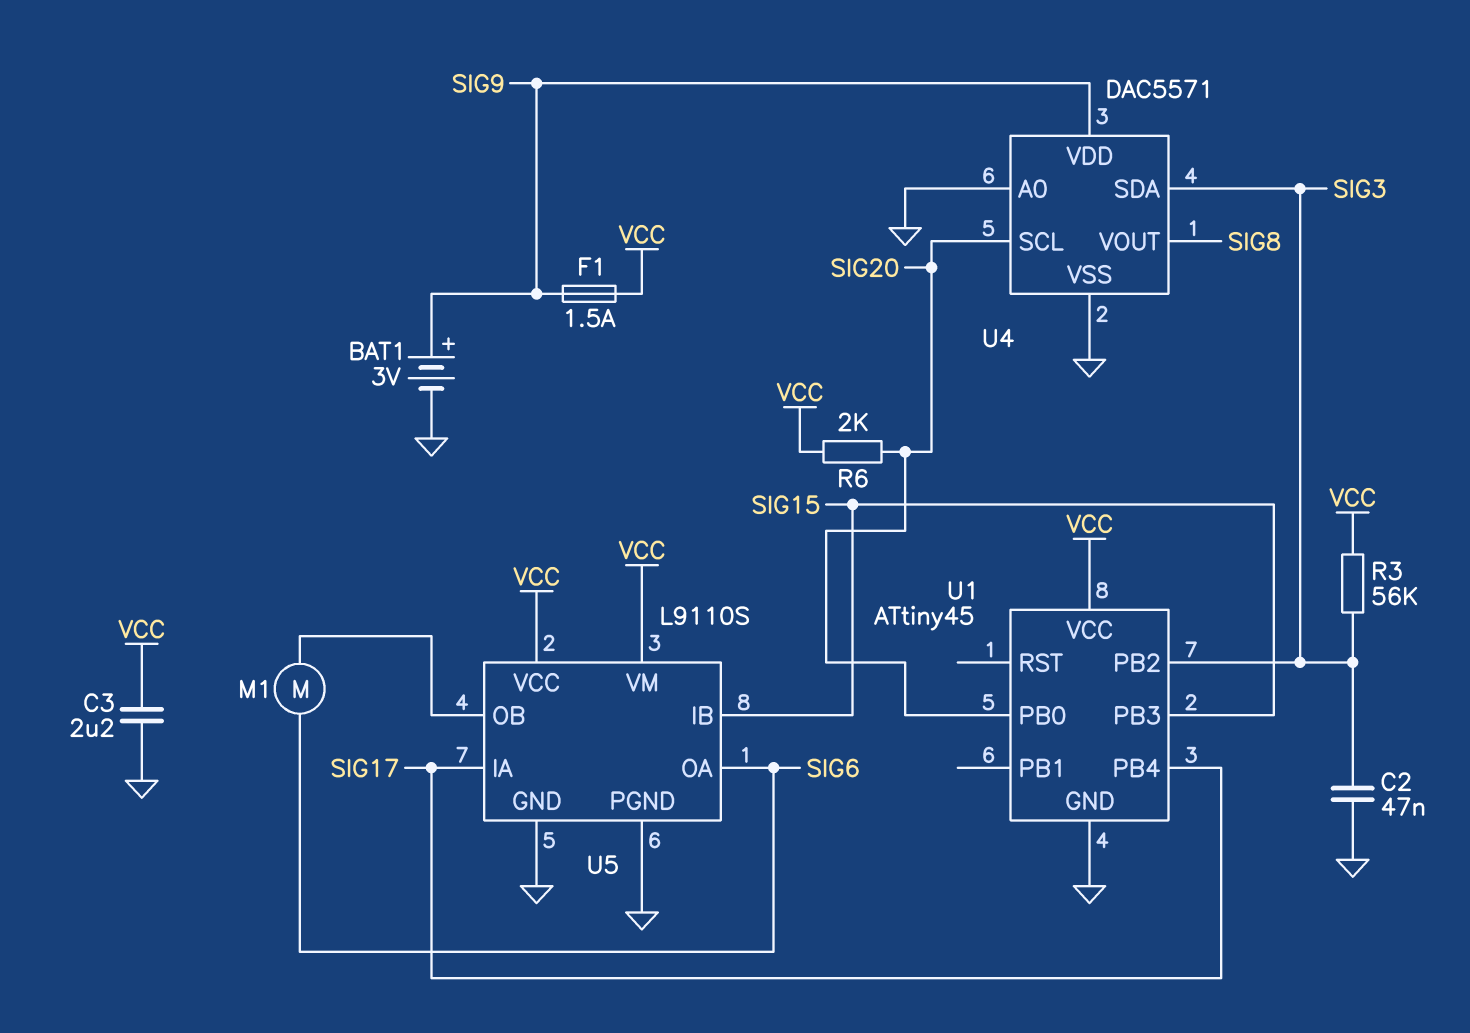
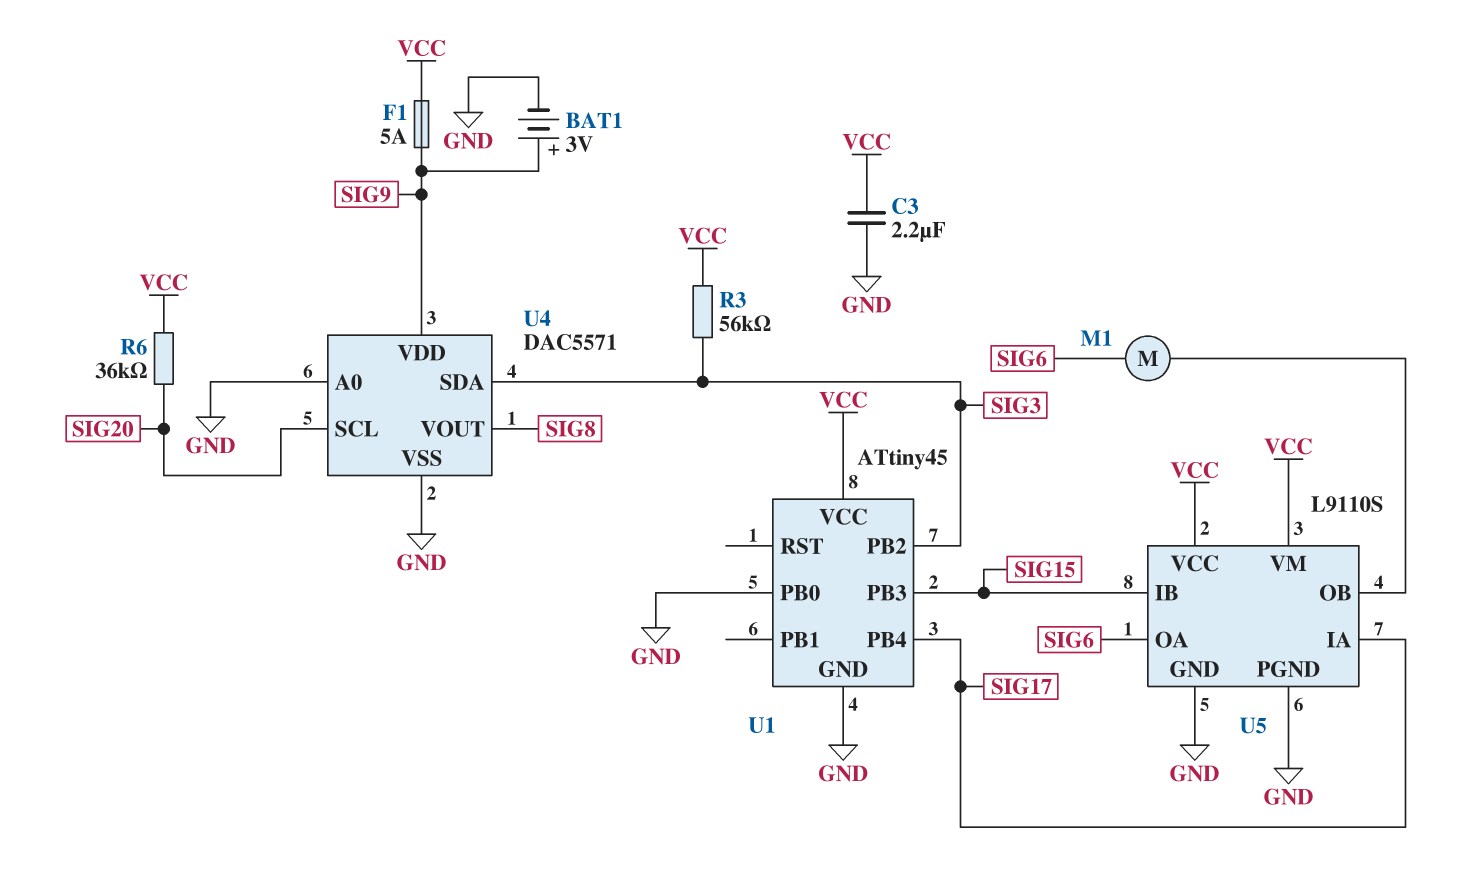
C2: 47nF (GND, SIG3) -> none
F1: 1.5A (SIG9, VCC) -> 5A (SIG9, VCC)
R6: 2k (SIG20, VCC) -> 36k (SIG20, VCC)
U1 pin PB0: SIG20 -> GND

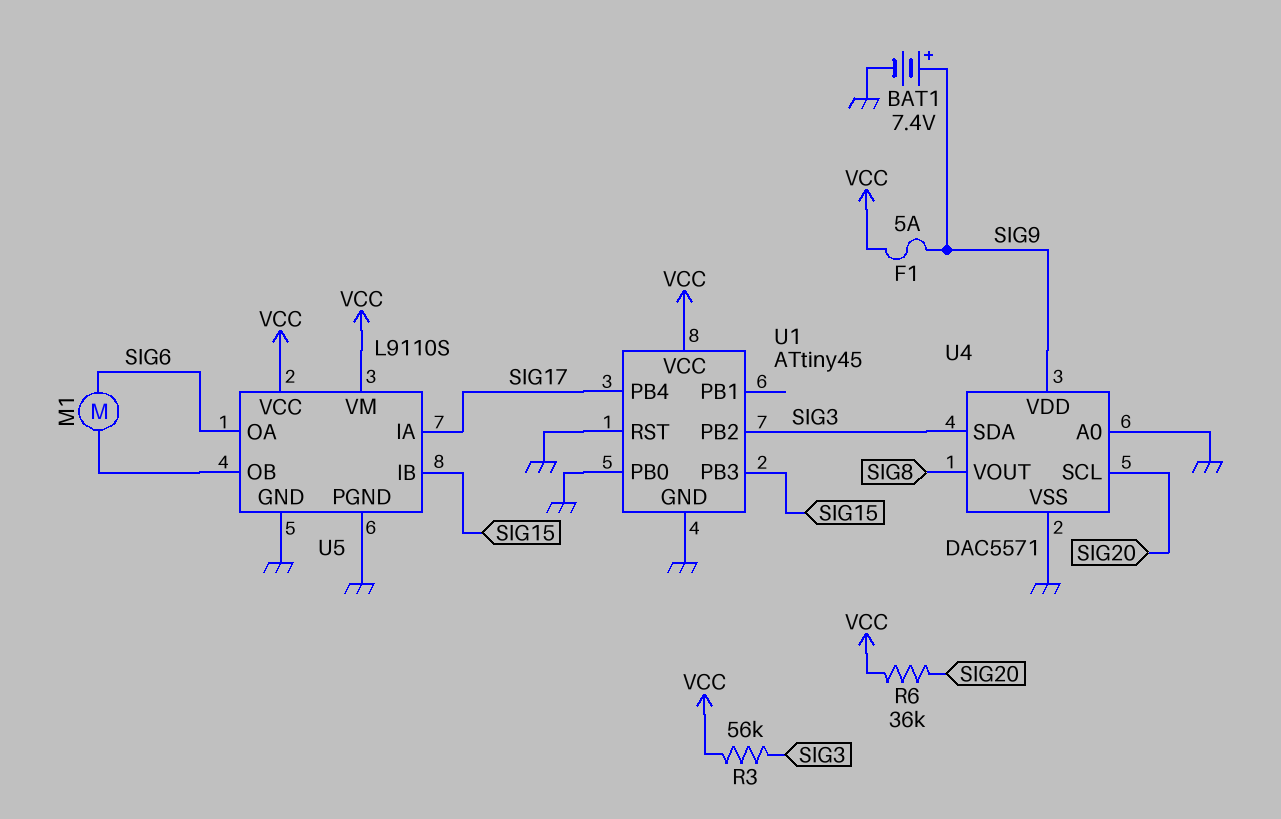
BAT1: 3V (plus SIG9, minus GND) -> 7.4V (plus SIG9, minus GND)
C3: 2.2uF (GND, VCC) -> none
U1 pin RST: none -> GND

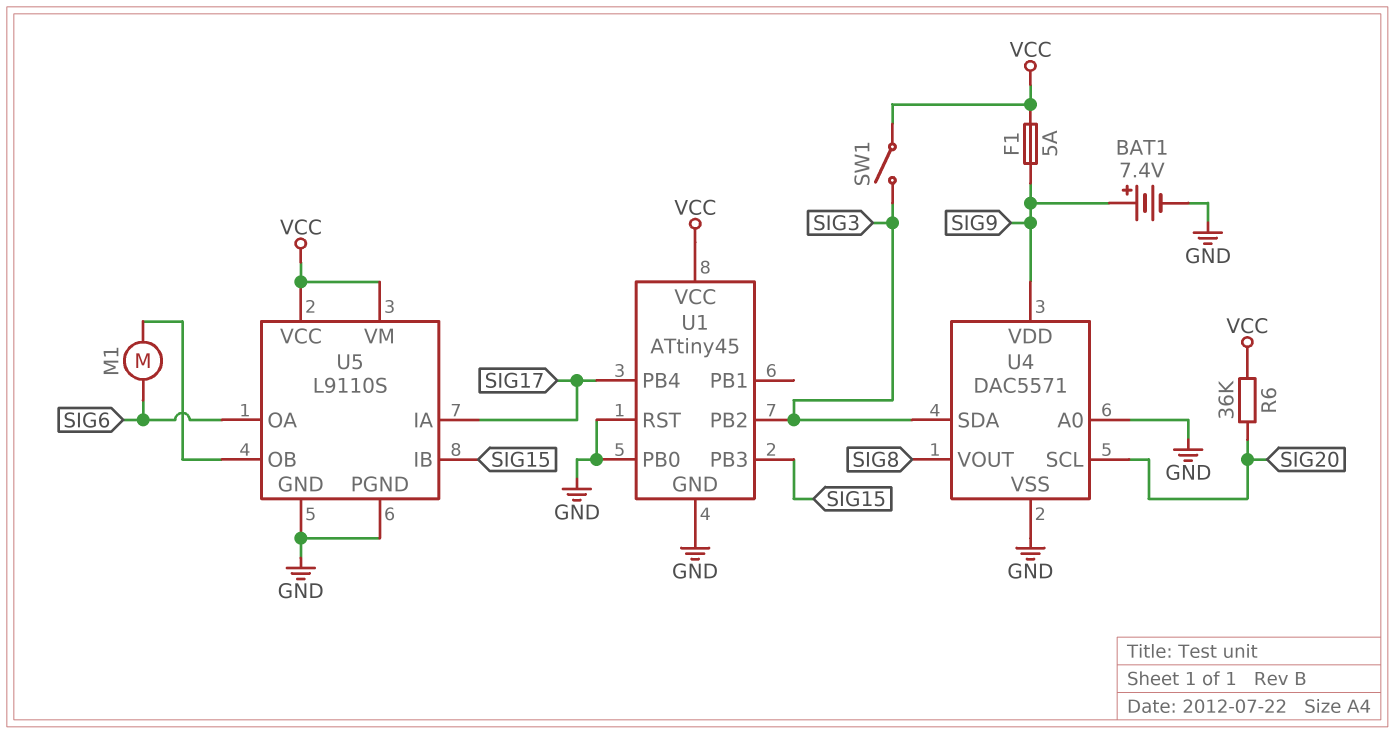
R3: 56k (SIG3, VCC) -> none
SW1: none -> switch (SIG3, VCC)

